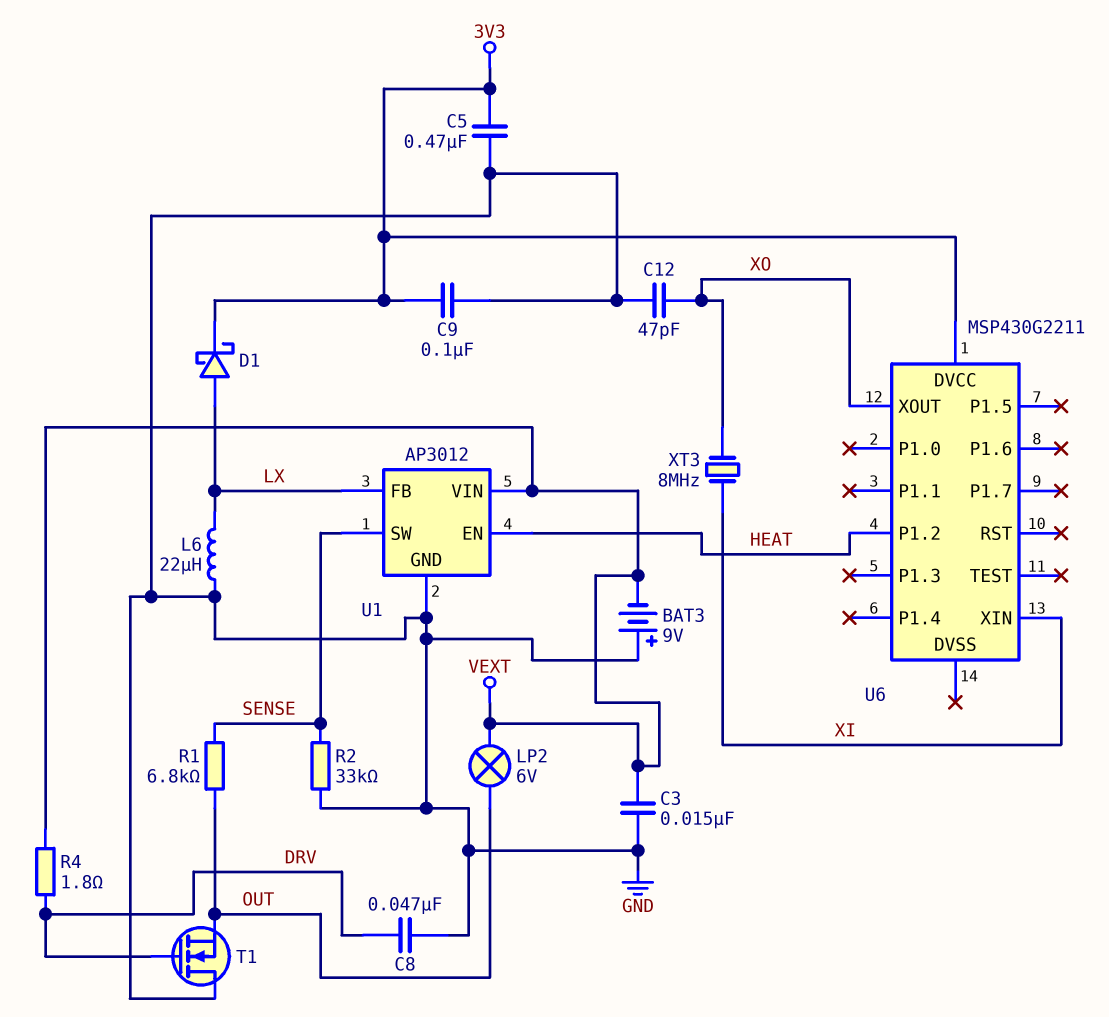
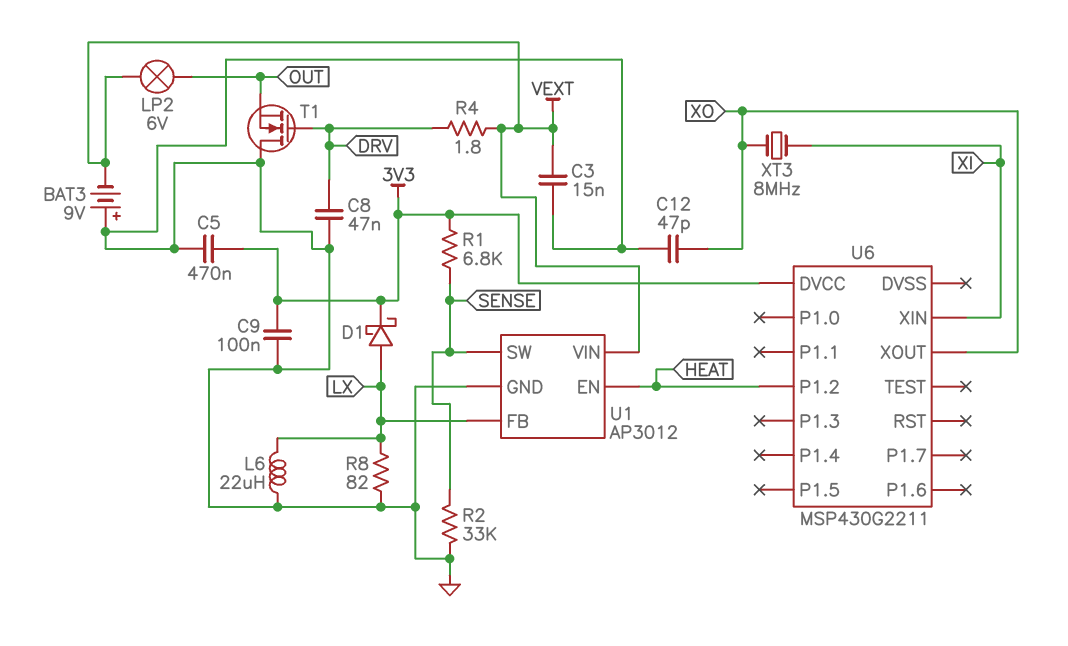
R1: 6.8k (OUT, SENSE) -> 6.8k (3V3, SENSE)
R8: none -> 82 (GND, LX)

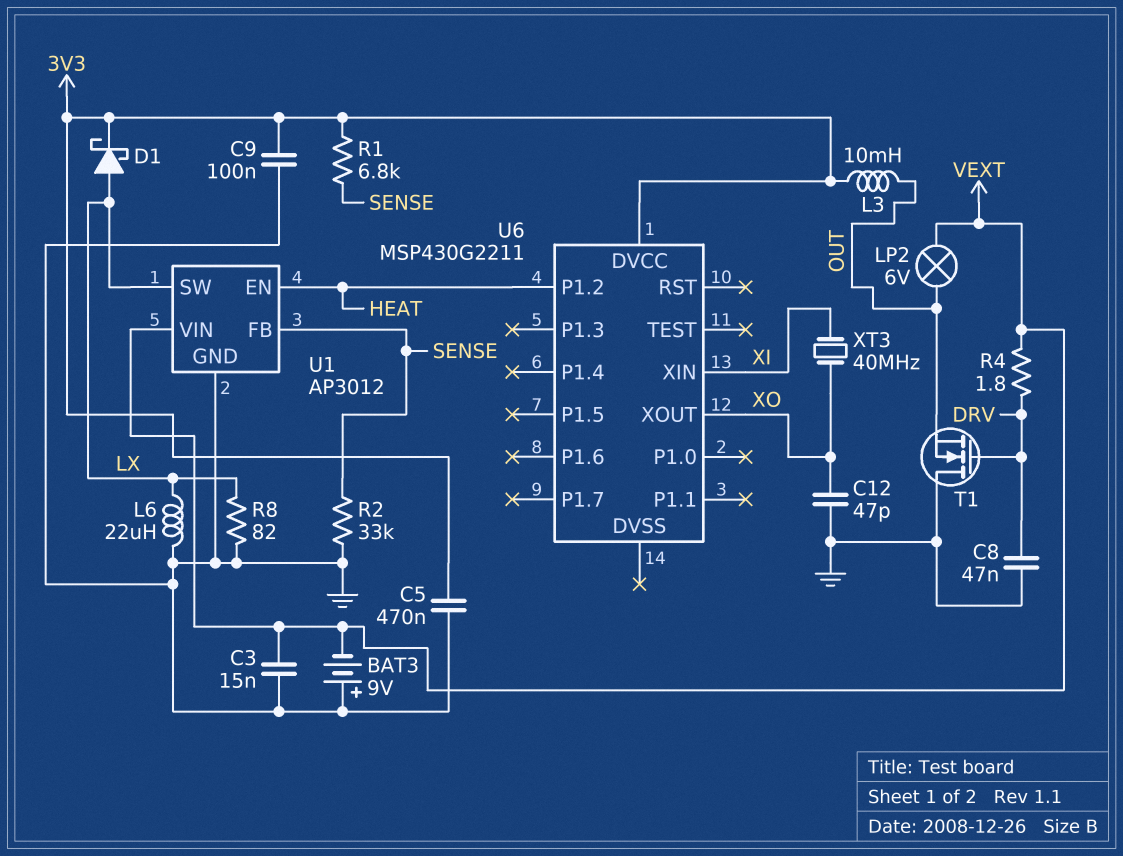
L3: none -> 10mH (3V3, OUT)
U1 pin FB: LX -> SENSE
U1 pin SW: SENSE -> LX
XT3: 8MHz (XI, XO) -> 40MHz (XI, XO)

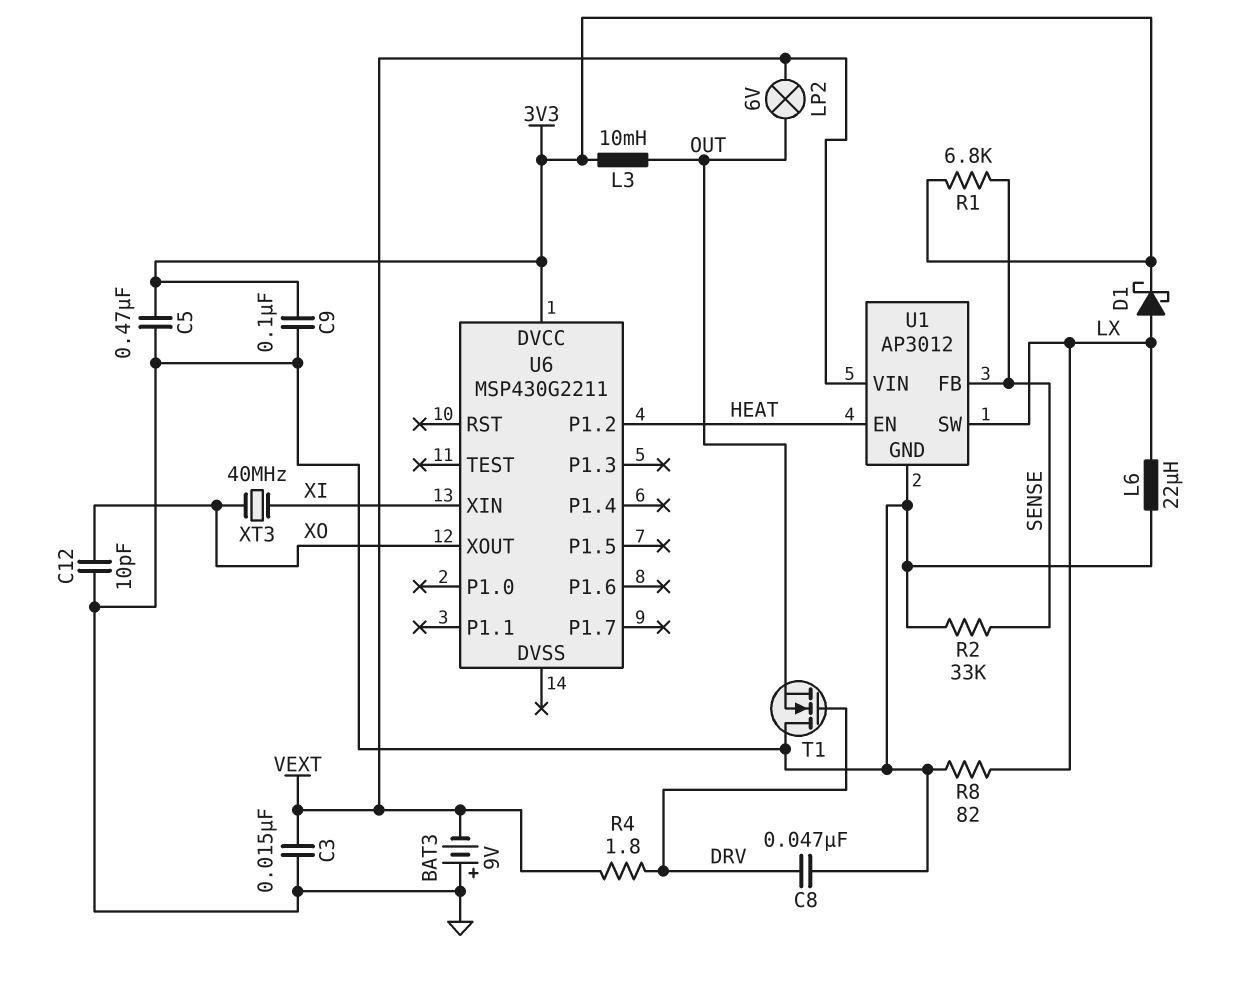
C12: 47pF (GND, XO) -> 10pF (GND, XO)

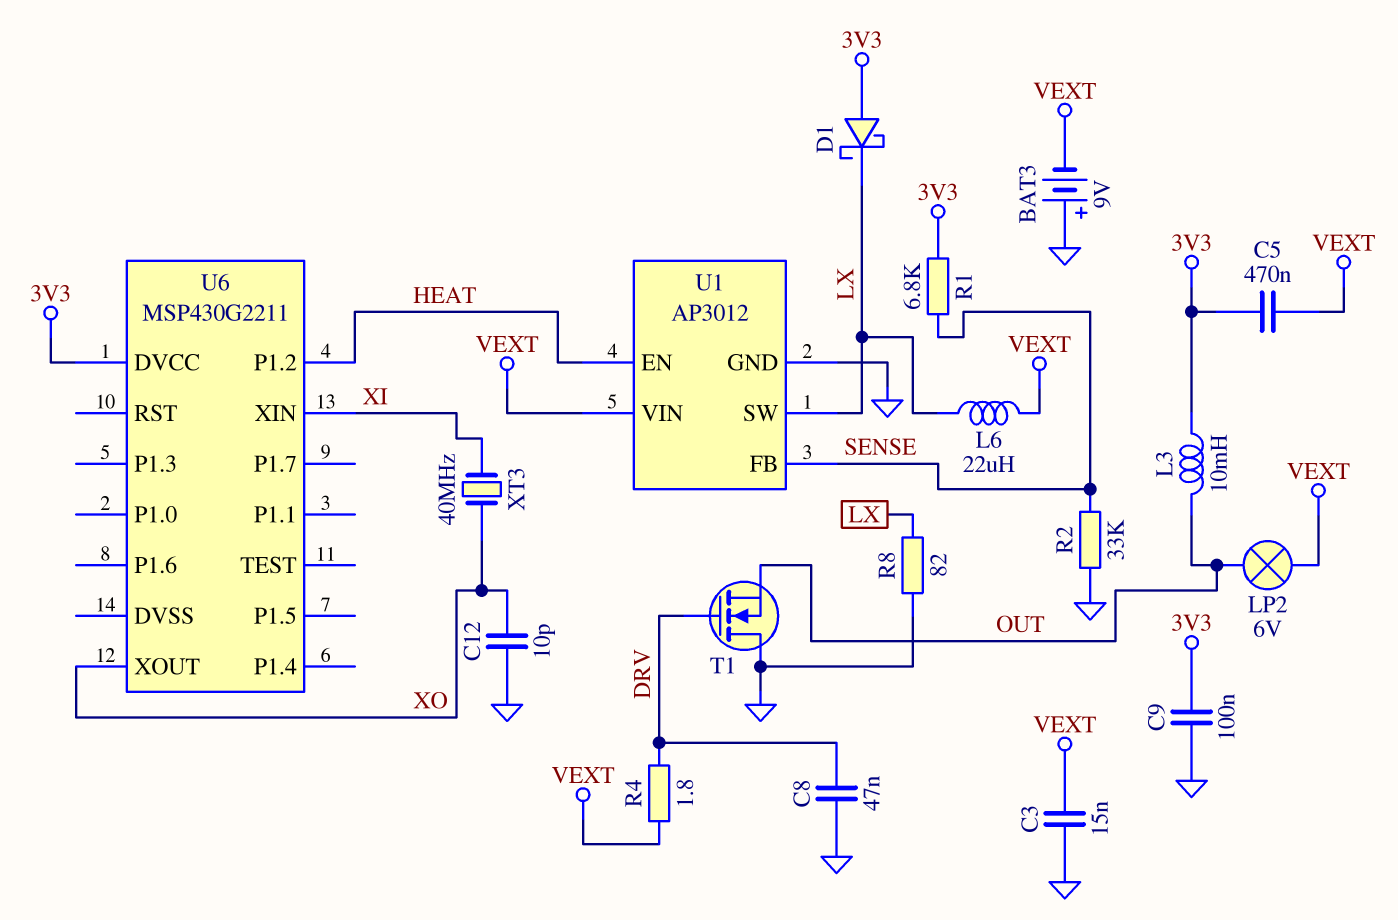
C5: 470nF (3V3, GND) -> 470nF (3V3, VEXT)
D1: schottky (A LX, K 3V3) -> schottky (A 3V3, K LX)
L6: 22uH (GND, LX) -> 22uH (LX, VEXT)

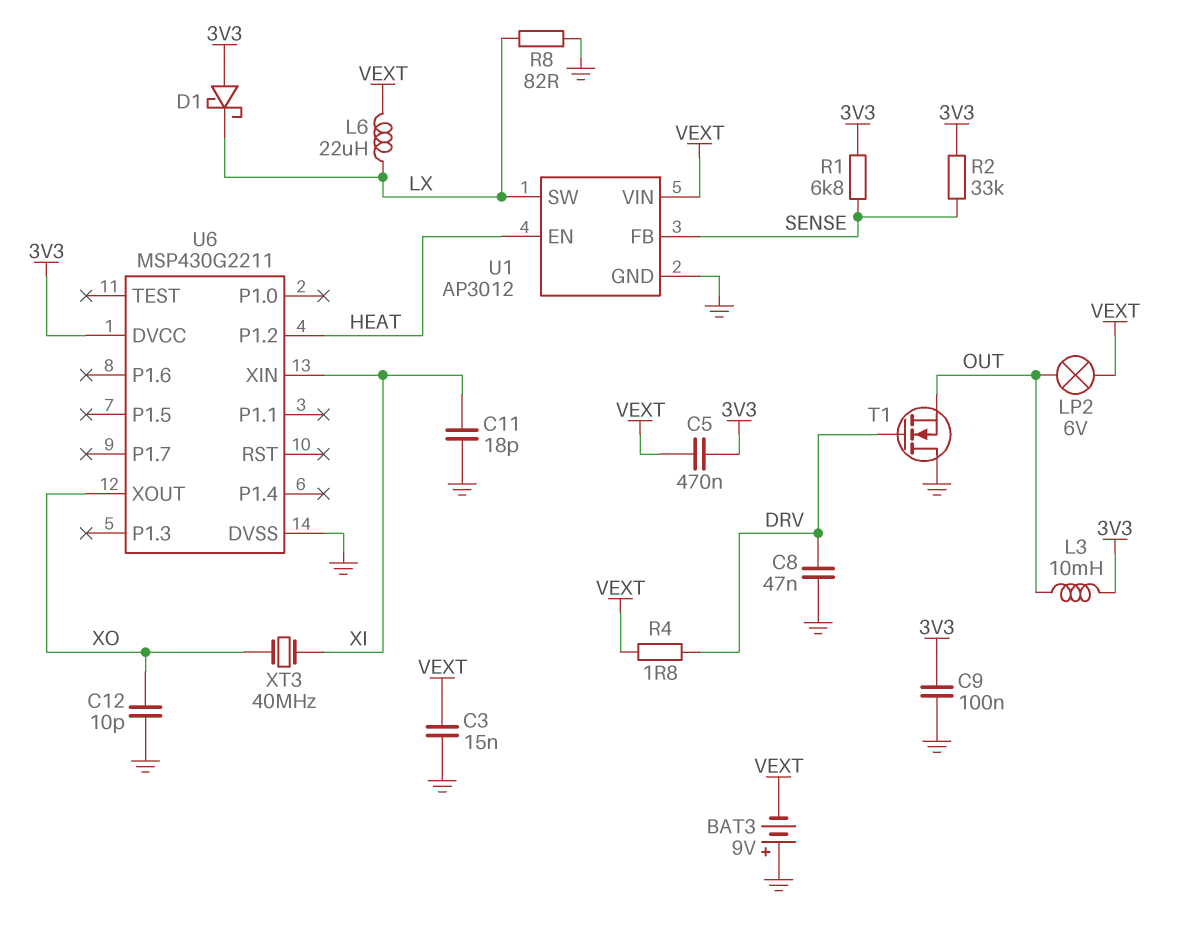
C11: none -> 18pF (GND, XI)
R2: 33k (GND, SENSE) -> 33k (3V3, SENSE)
U6 pin DVSS: none -> GND

